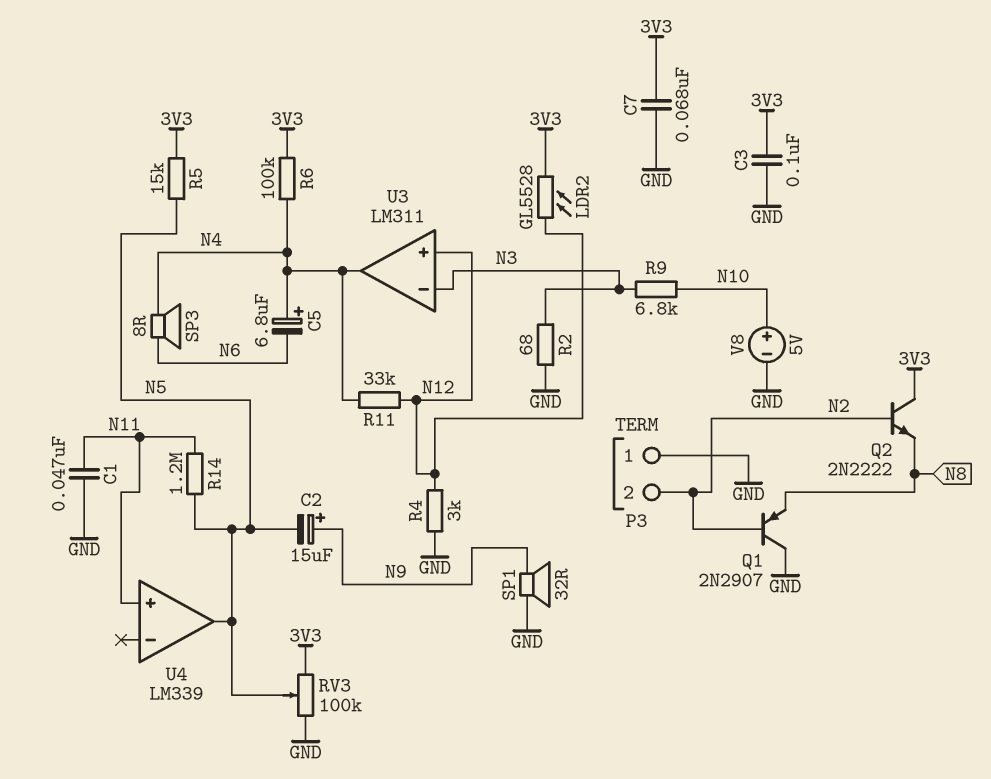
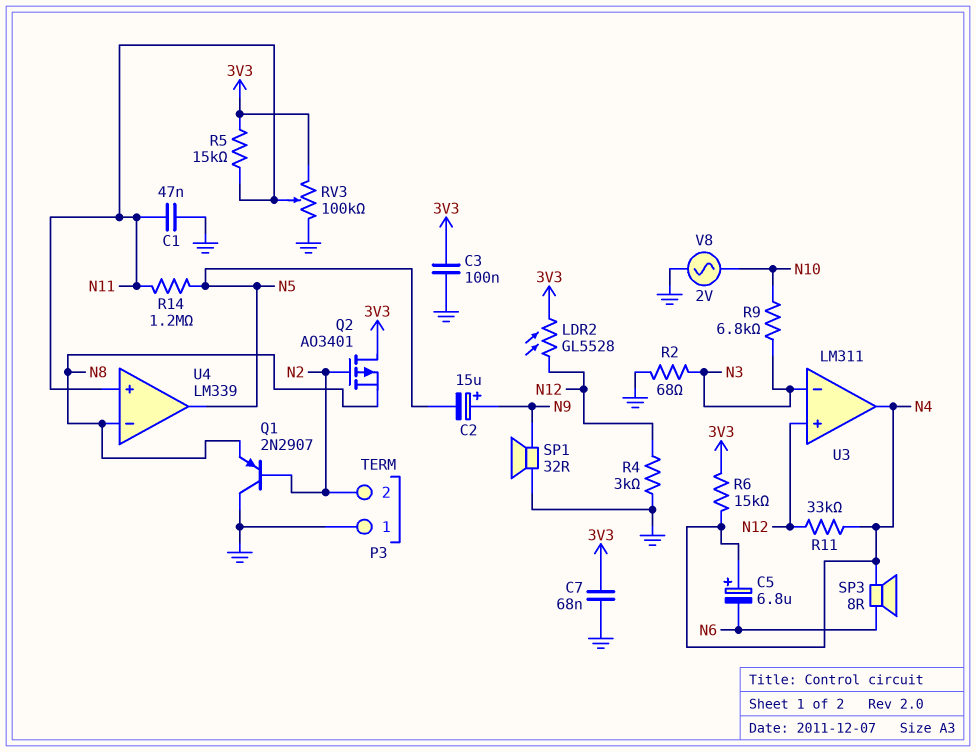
Q2: NPN 2N2222 (B N2, C 3V3, E N8) -> PMOS AO3401 (G N2, D 3V3, S N8)
R5: 15k (3V3, N5) -> 15k (3V3, N11)
R6: 100k (3V3, N4) -> 15k (3V3, N4)
RV3: 100k (3V3, GND, wiper N5) -> 100k (3V3, GND, wiper N11)
U4 pin in-: none -> N8
V8: 5V (plus N10, minus GND) -> AC 2V (GND, N10)

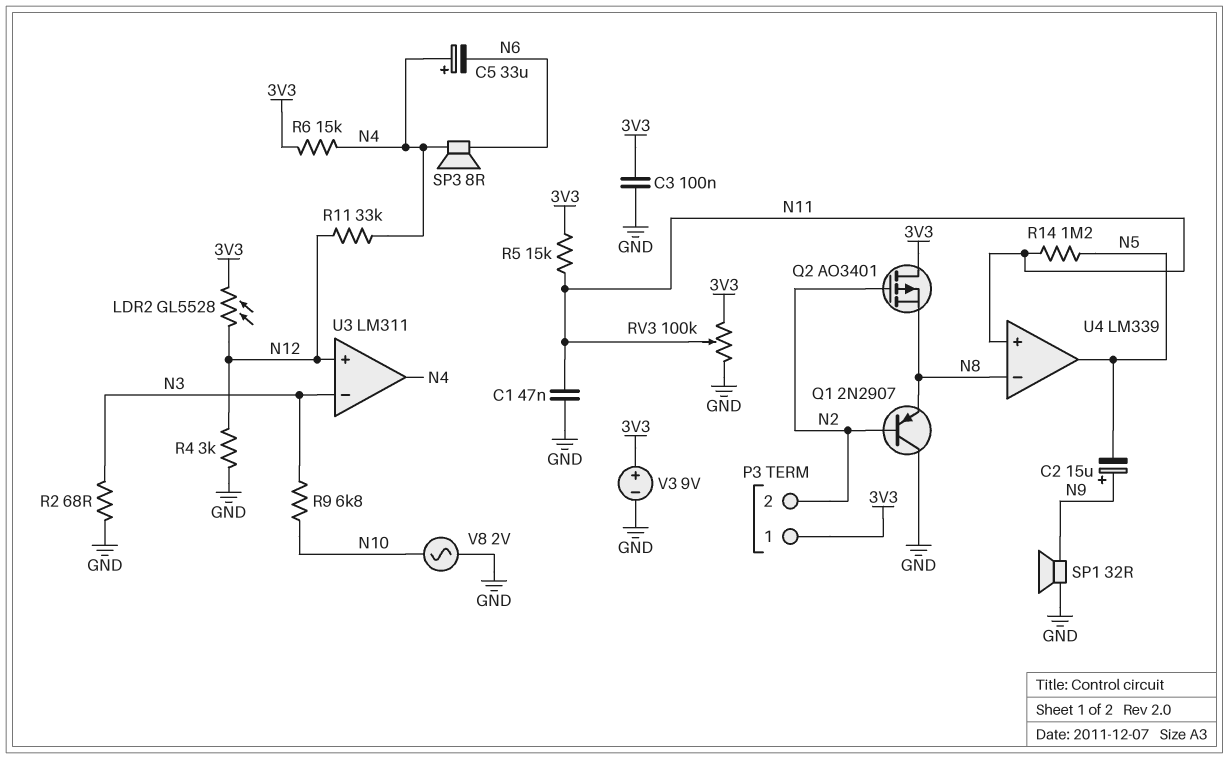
C5: 6.8uF (plus N4, minus N6) -> 33uF (plus N4, minus N6)
C7: 68nF (3V3, GND) -> none
P3 pin 1: GND -> 3V3
V3: none -> 9V (plus 3V3, minus GND)

